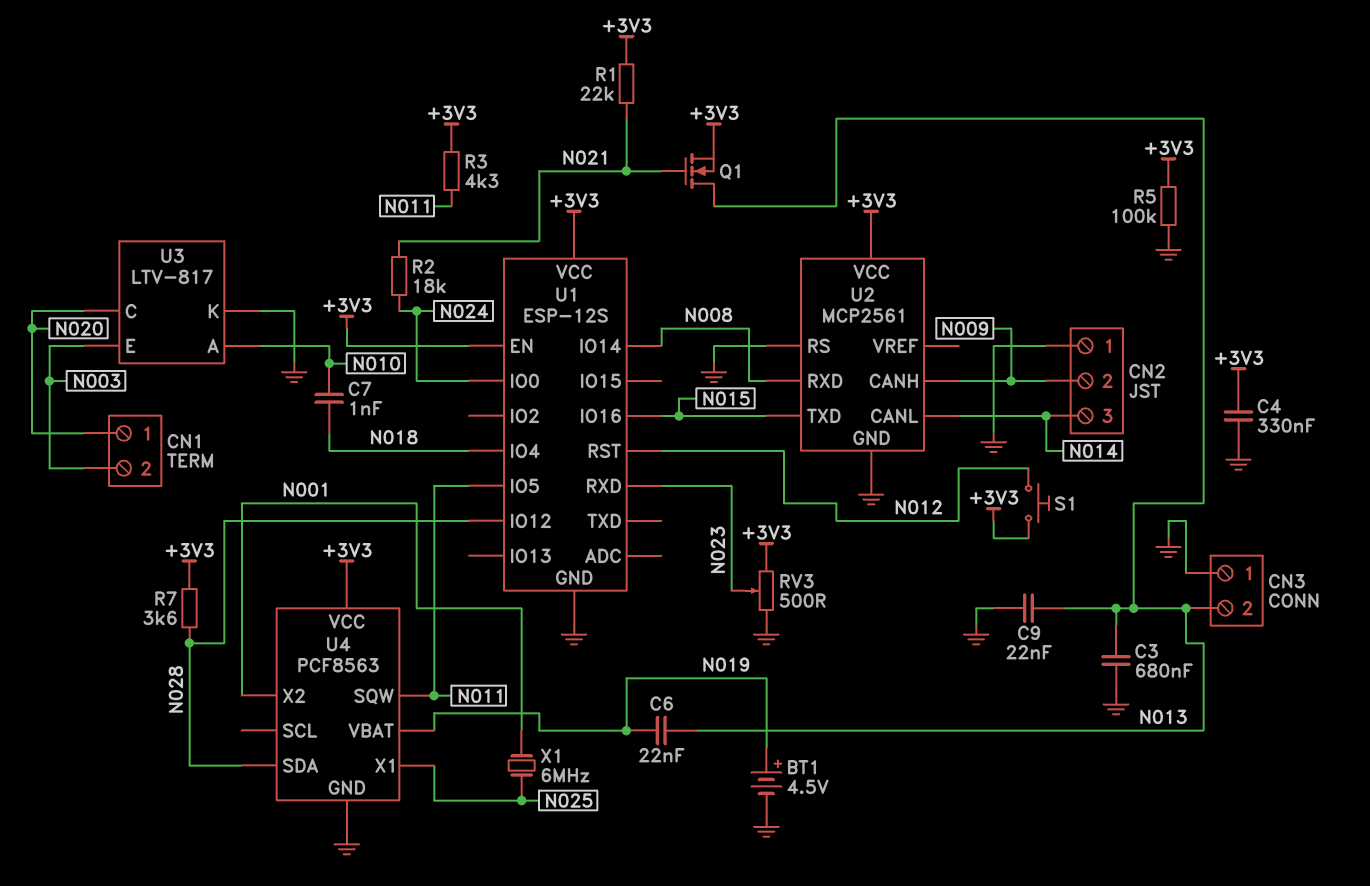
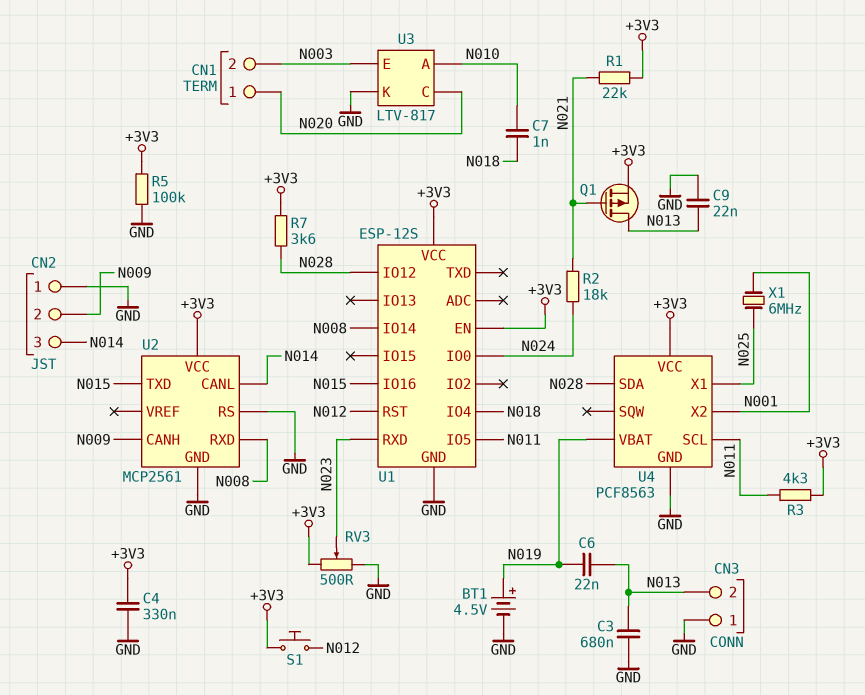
Q1: NMOS (G N021, D N013, S +3V3) -> PMOS (G N021, D N013, S +3V3)
U4 pin SCL: none -> N011
U4 pin SQW: N011 -> none

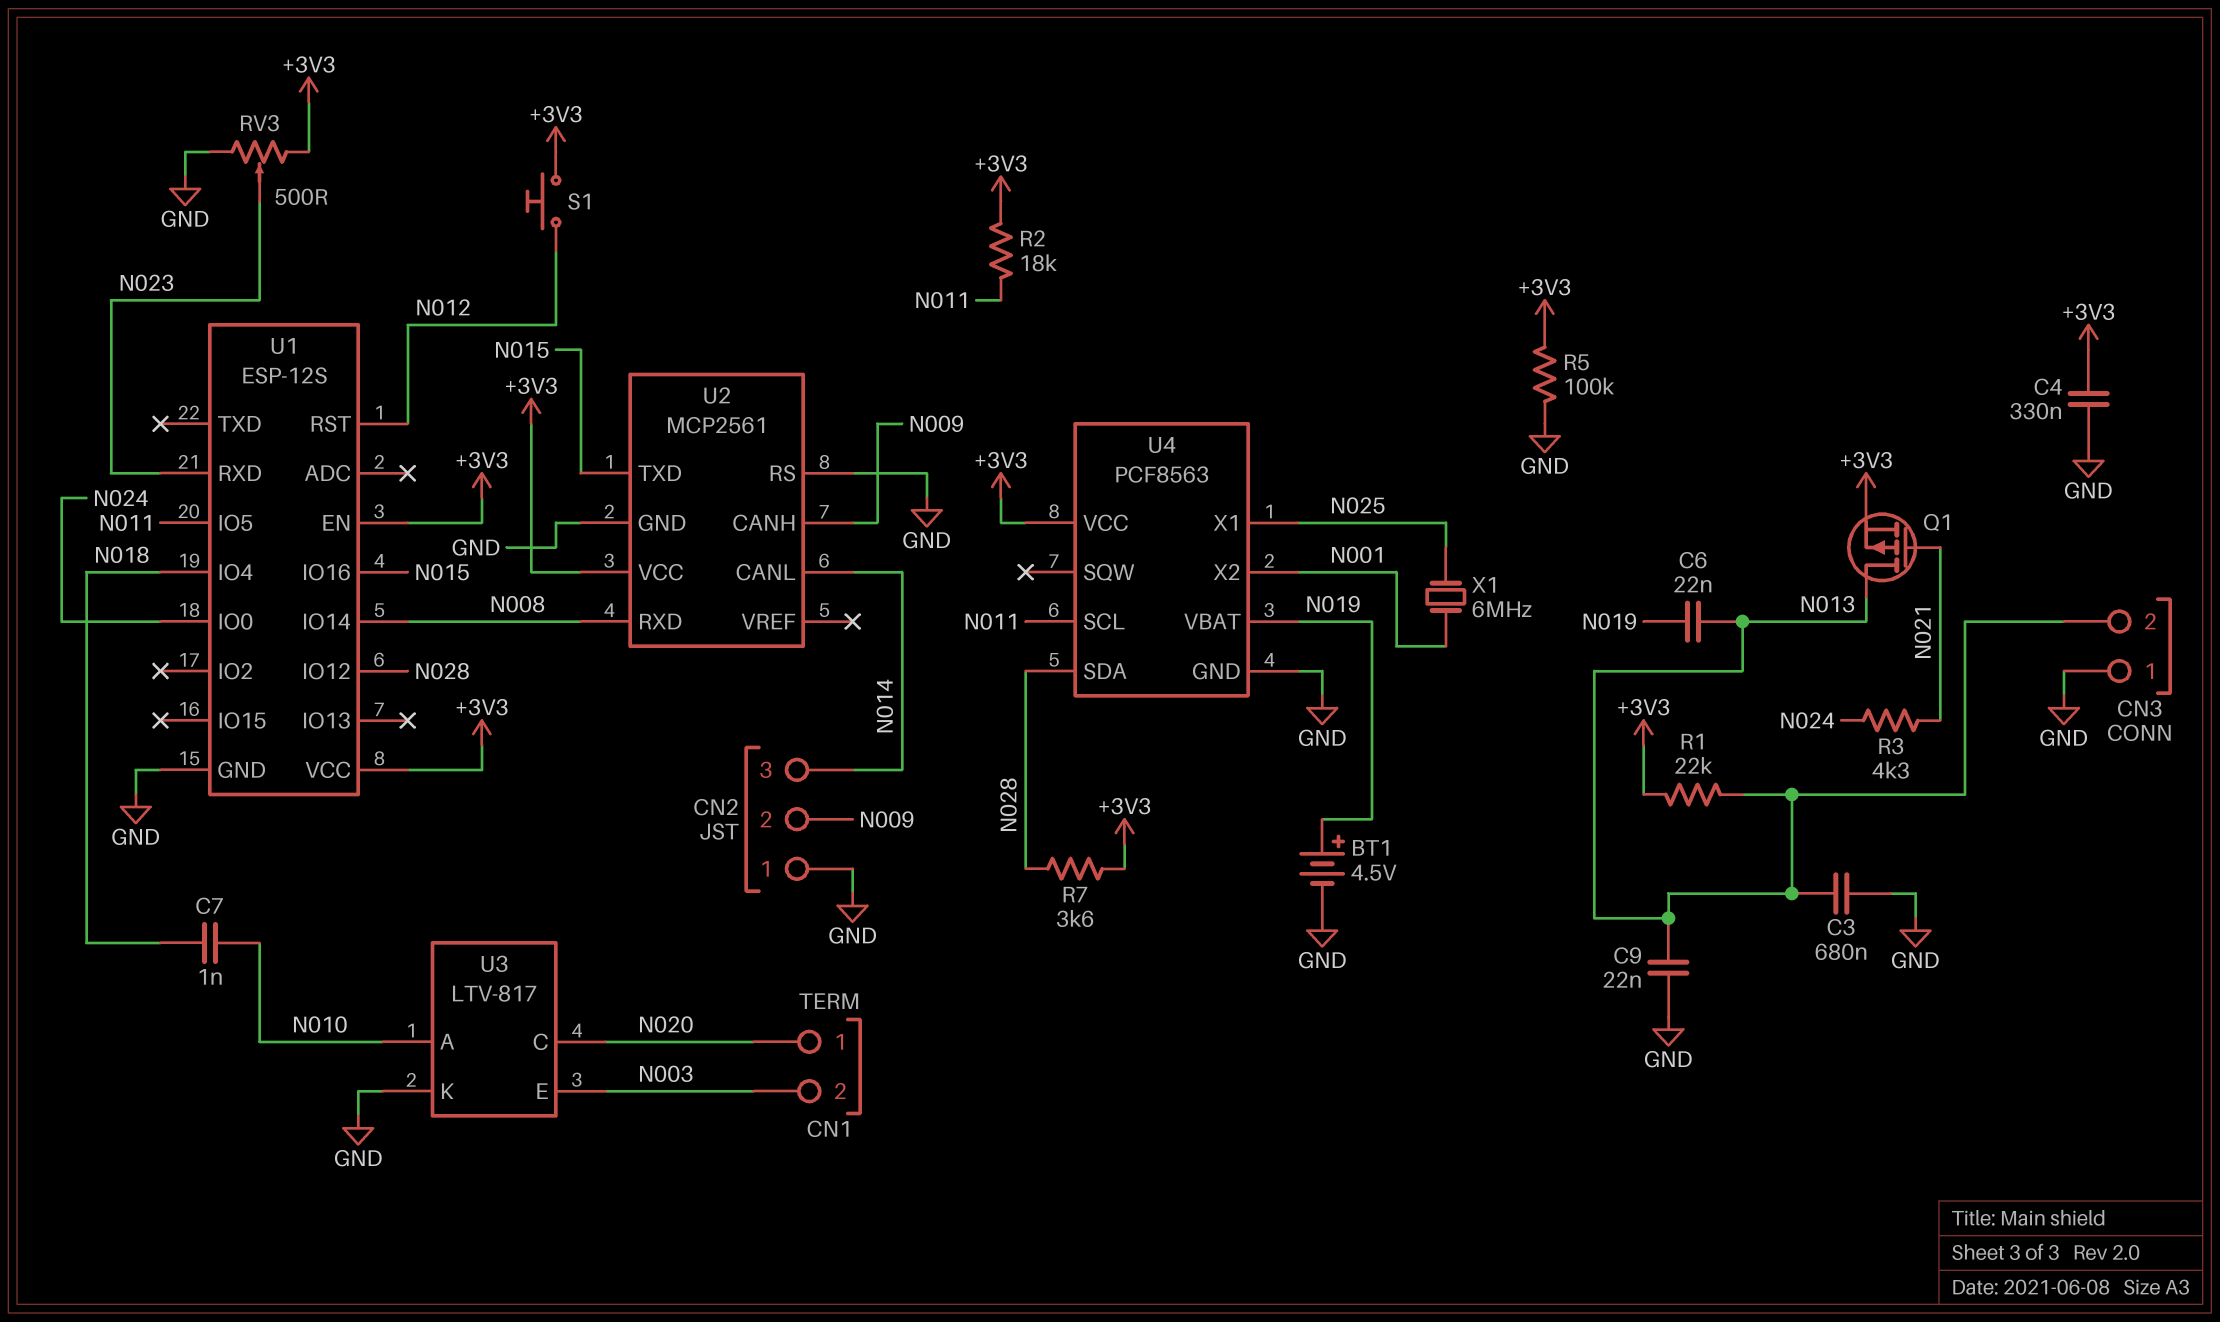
R1: 22k (+3V3, N021) -> 22k (+3V3, N013)
R2: 18k (N021, N024) -> 18k (+3V3, N011)
R3: 4.3k (+3V3, N011) -> 4.3k (N021, N024)

